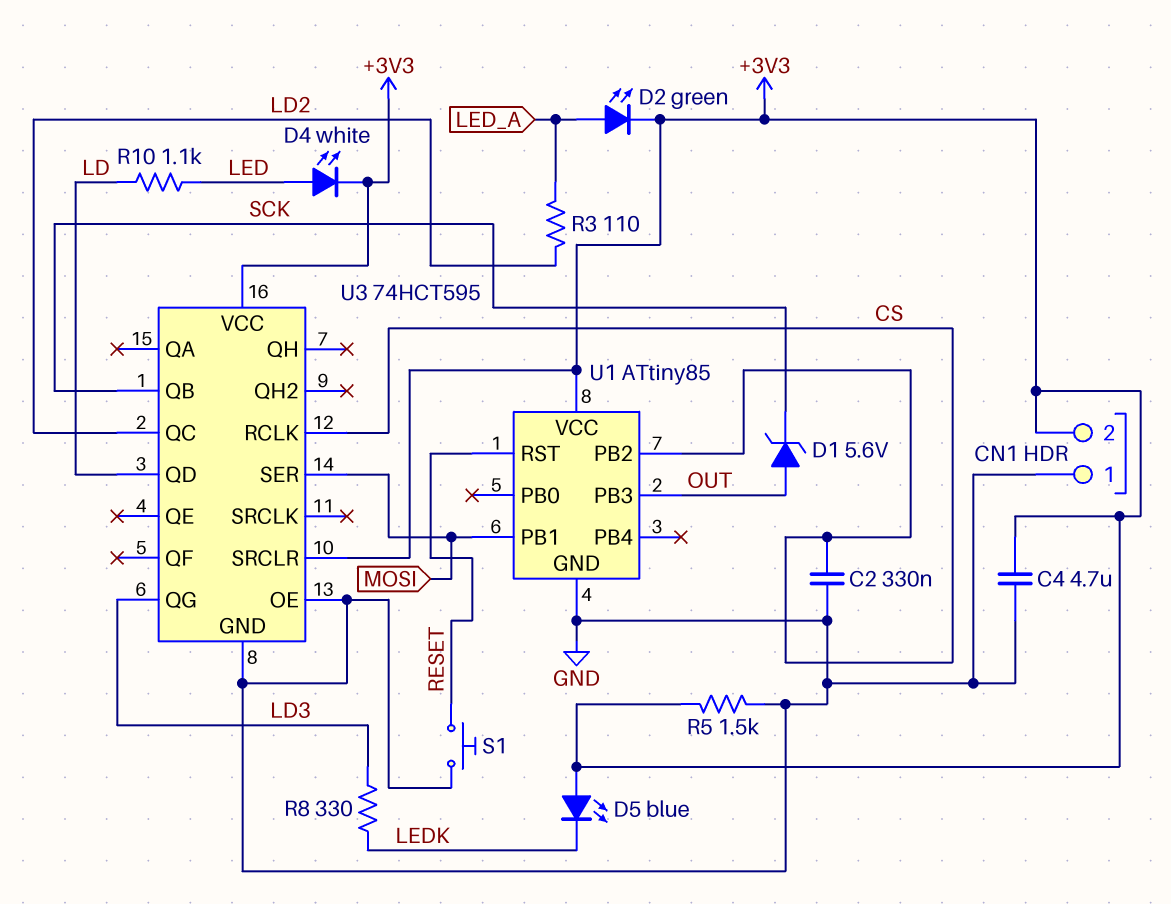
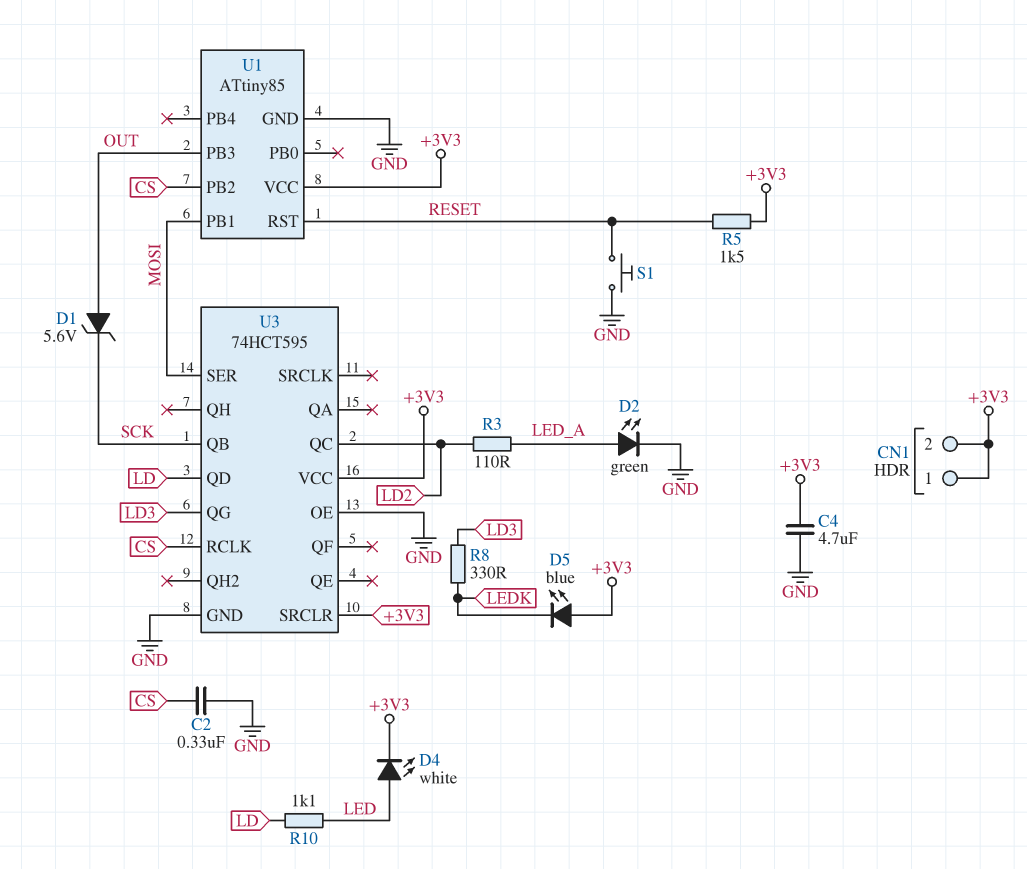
CN1 pin 1: GND -> +3V3
D2: LED green (A LED_A, K +3V3) -> LED green (A LED_A, K GND)
R5: 1.5k (+3V3, GND) -> 1.5k (+3V3, RESET)

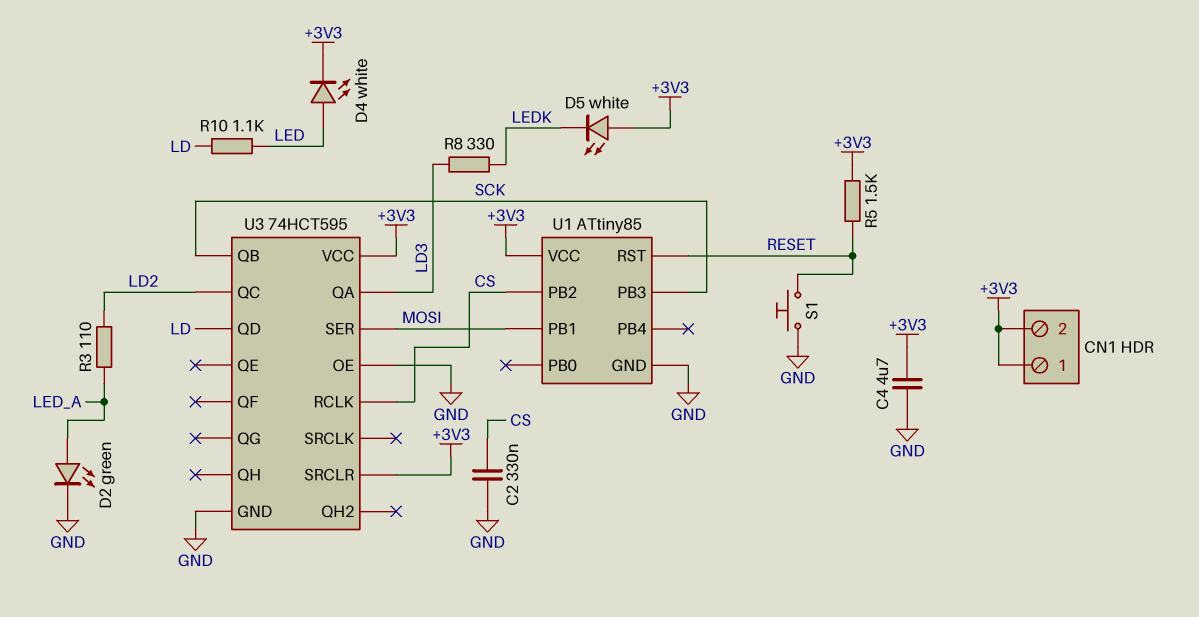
D1: zener 5.6V (A OUT, K SCK) -> none
D5: LED blue (A +3V3, K LEDK) -> LED white (A +3V3, K LEDK)
U1 pin PB3: OUT -> SCK
U3 pin QA: none -> LD3
U3 pin QG: LD3 -> none

